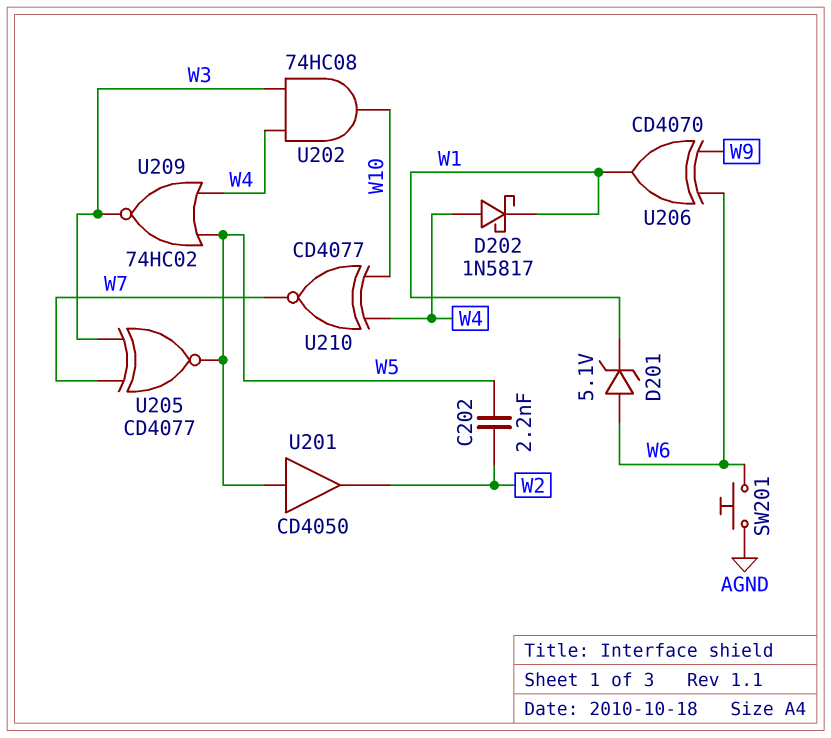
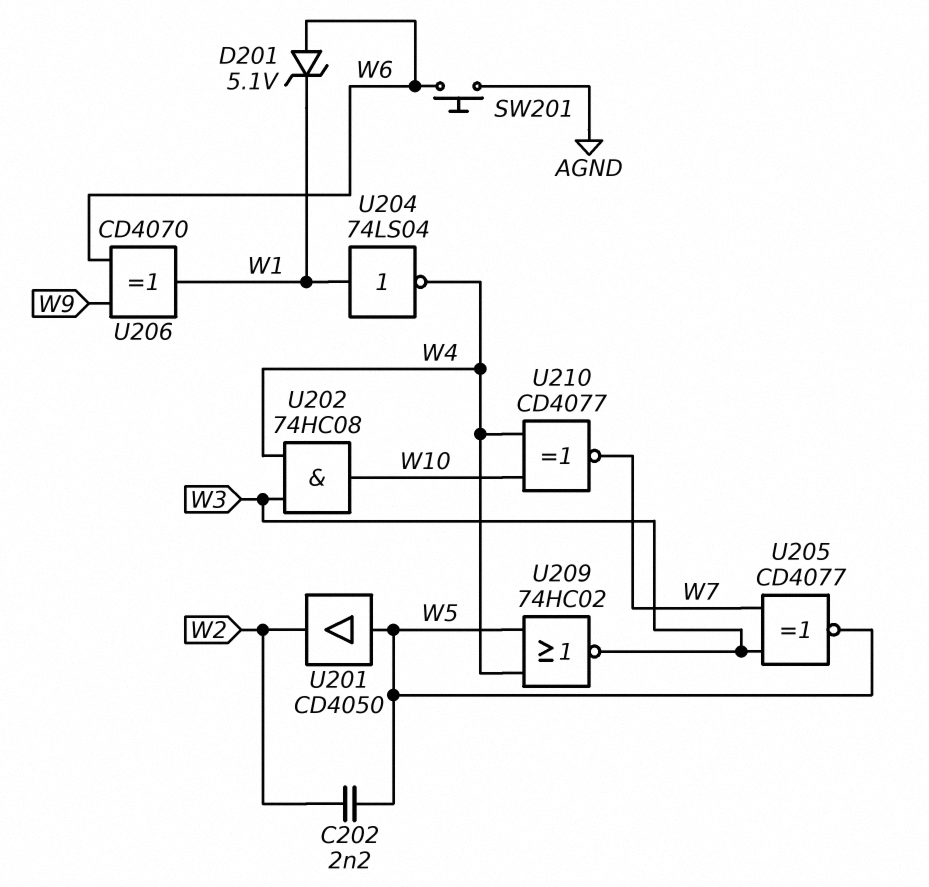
D202: schottky 1N5817 (A W4, K W1) -> none
U204: none -> NOT 74LS04 (in W1, out W4)

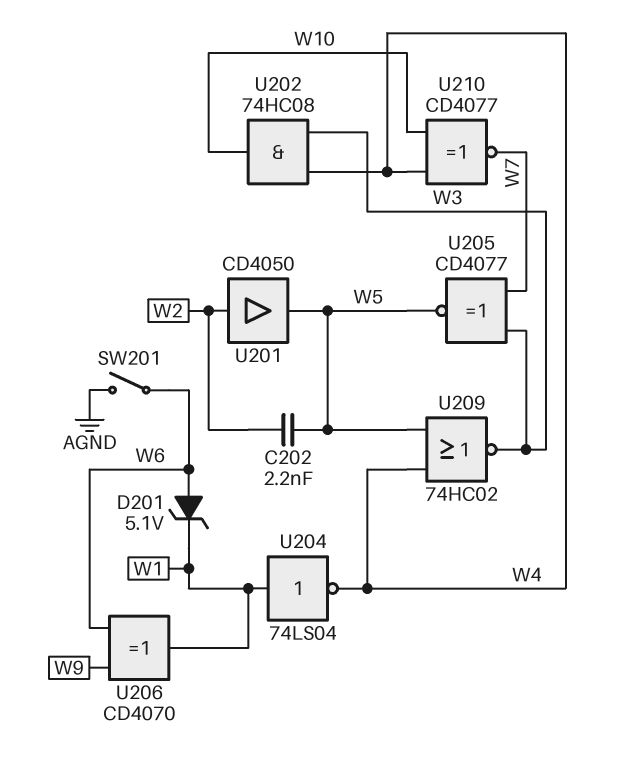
SW201: button (AGND, W6) -> switch (AGND, W6)
U201: buffer CD4050 (in W5, out W2) -> buffer CD4050 (in W2, out W5)

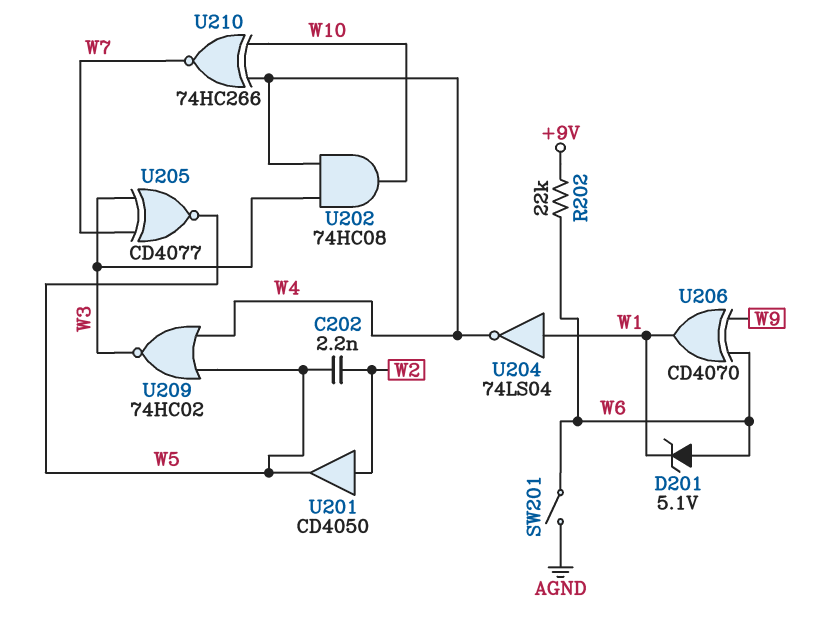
R202: none -> 22k (+9V, W6)
U210: XNOR CD4077 (in W4, in W10, out W7) -> XNOR 74HC266 (in W4, in W10, out W7)

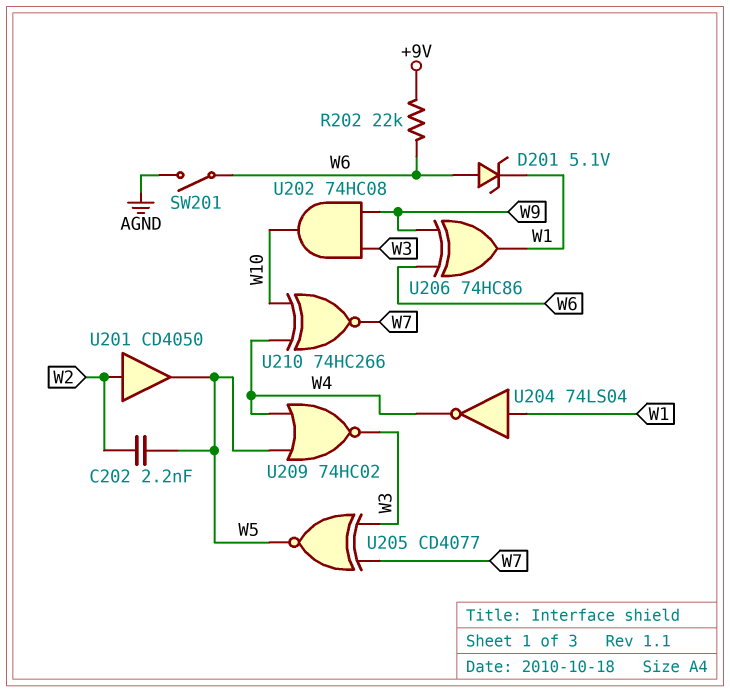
U202: AND 74HC08 (in W3, in W4, out W10) -> AND 74HC08 (in W3, in W9, out W10)
U206: XOR CD4070 (in W6, in W9, out W1) -> XOR 74HC86 (in W6, in W9, out W1)

